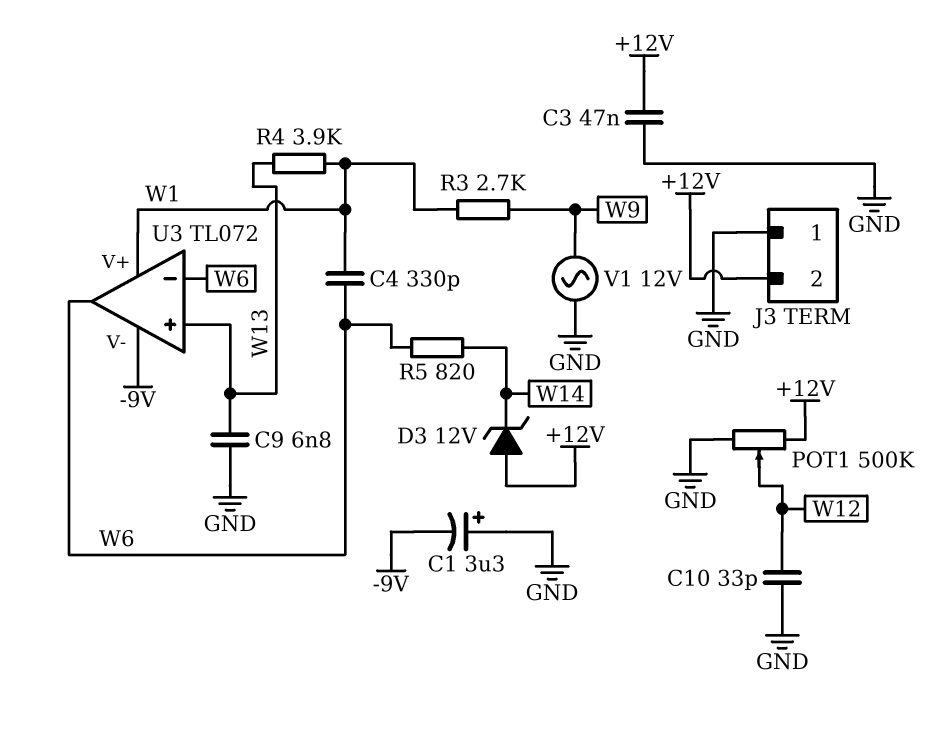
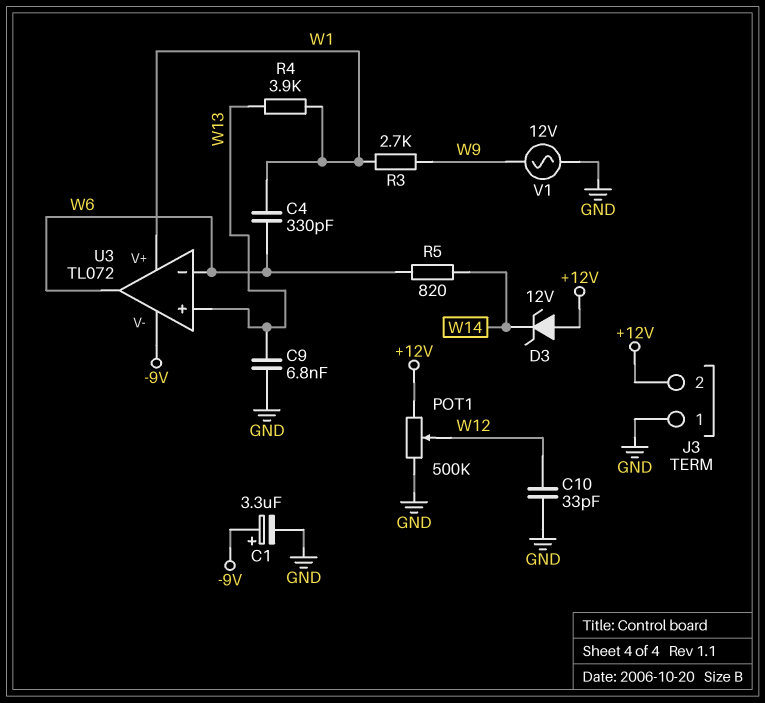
C1: 3.3uF (plus GND, minus -9V) -> 3.3uF (plus -9V, minus GND)
C3: 47nF (+12V, GND) -> none

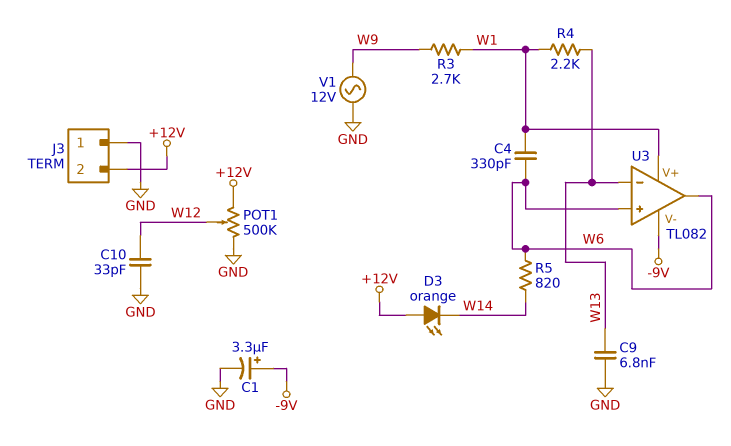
D3: zener 12V (A +12V, K W14) -> LED orange (A +12V, K W14)
R4: 3.9k (W1, W13) -> 2.2k (W1, W13)
U3: TL072 -> TL082
U3 pin in+: W13 -> W6
U3 pin in-: W6 -> W13

